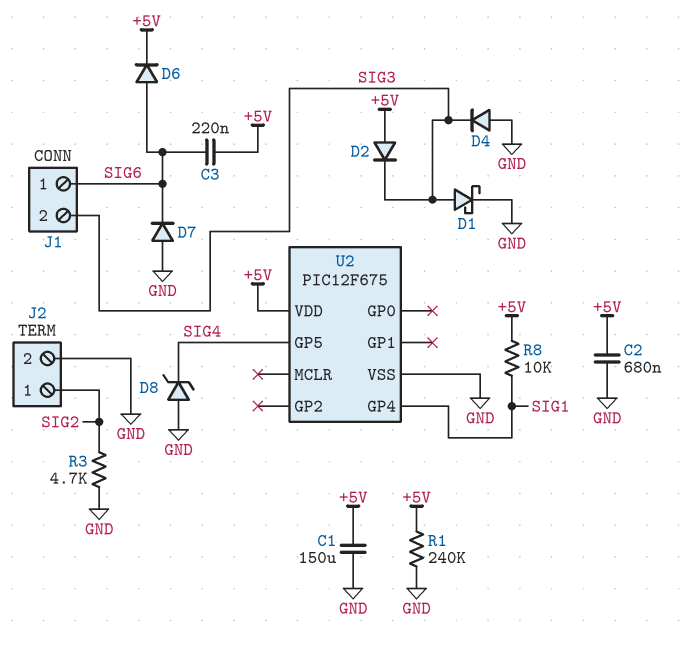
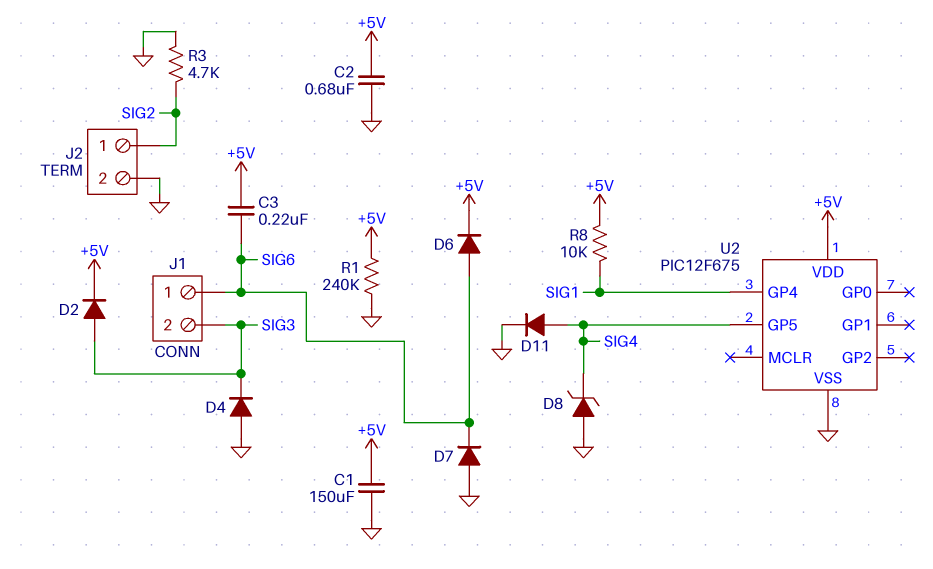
D1: schottky (A SIG3, K GND) -> none
D2: diode (A +5V, K SIG3) -> diode (A SIG3, K +5V)
D11: none -> diode (A SIG4, K GND)

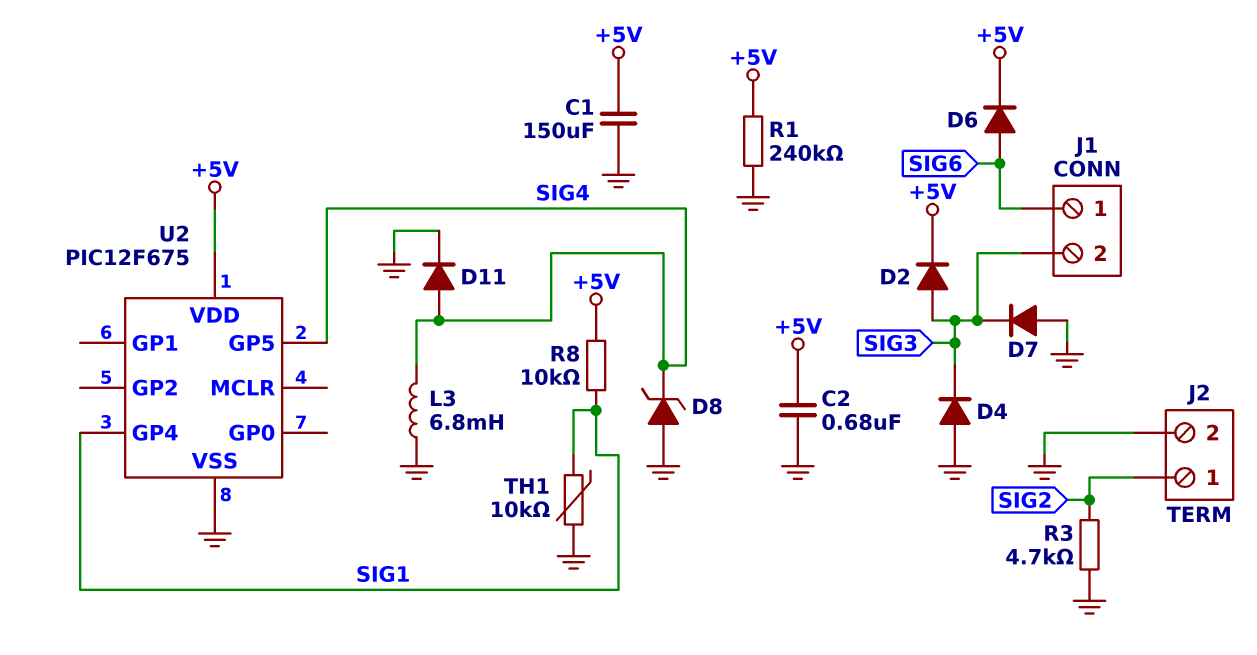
C3: 220nF (+5V, SIG6) -> none
D7: diode (A GND, K SIG6) -> diode (A GND, K SIG3)
L3: none -> 6.8mH (GND, SIG4)
TH1: none -> 10k (GND, SIG1)

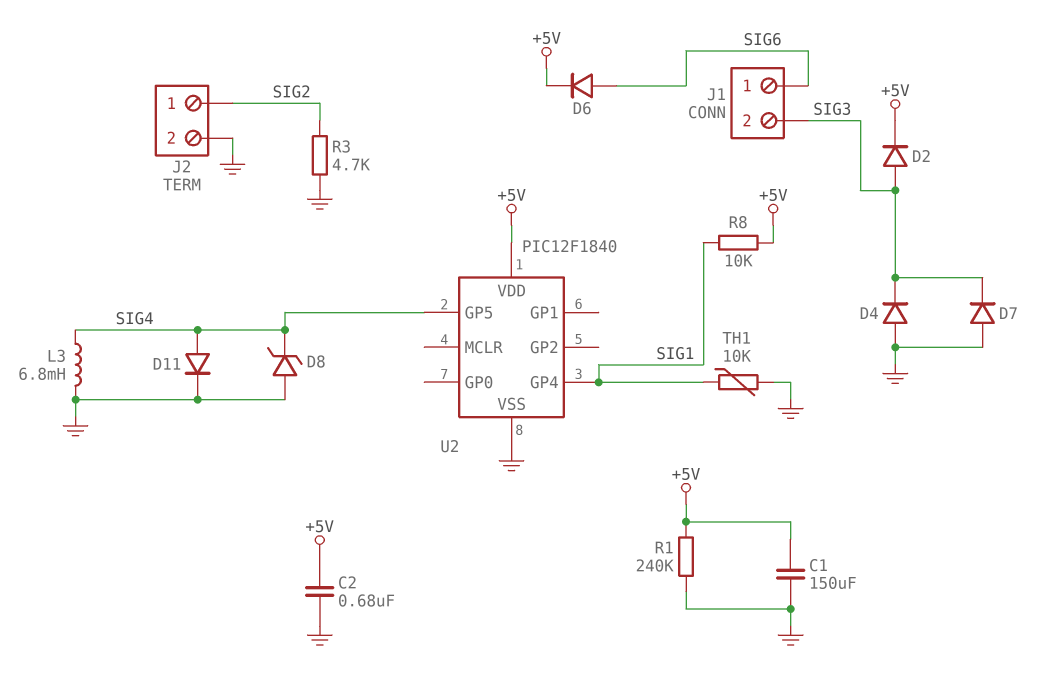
U2: PIC12F675 -> PIC12F1840

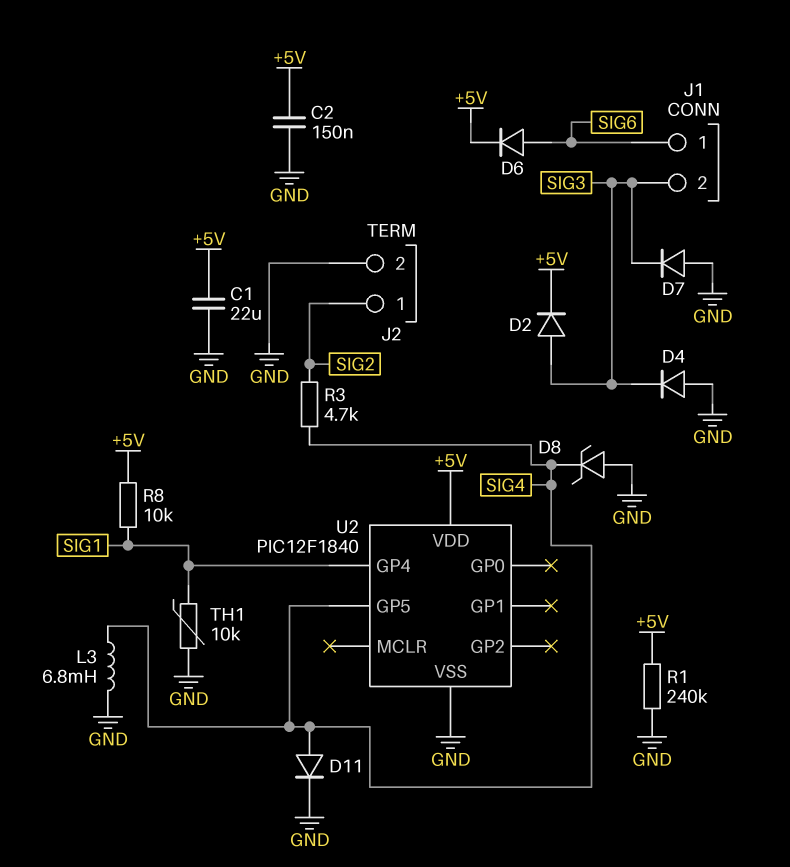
C1: 150uF (+5V, GND) -> 22uF (+5V, GND)
C2: 680nF (+5V, GND) -> 150nF (+5V, GND)
R3: 4.7k (GND, SIG2) -> 4.7k (SIG2, SIG4)

